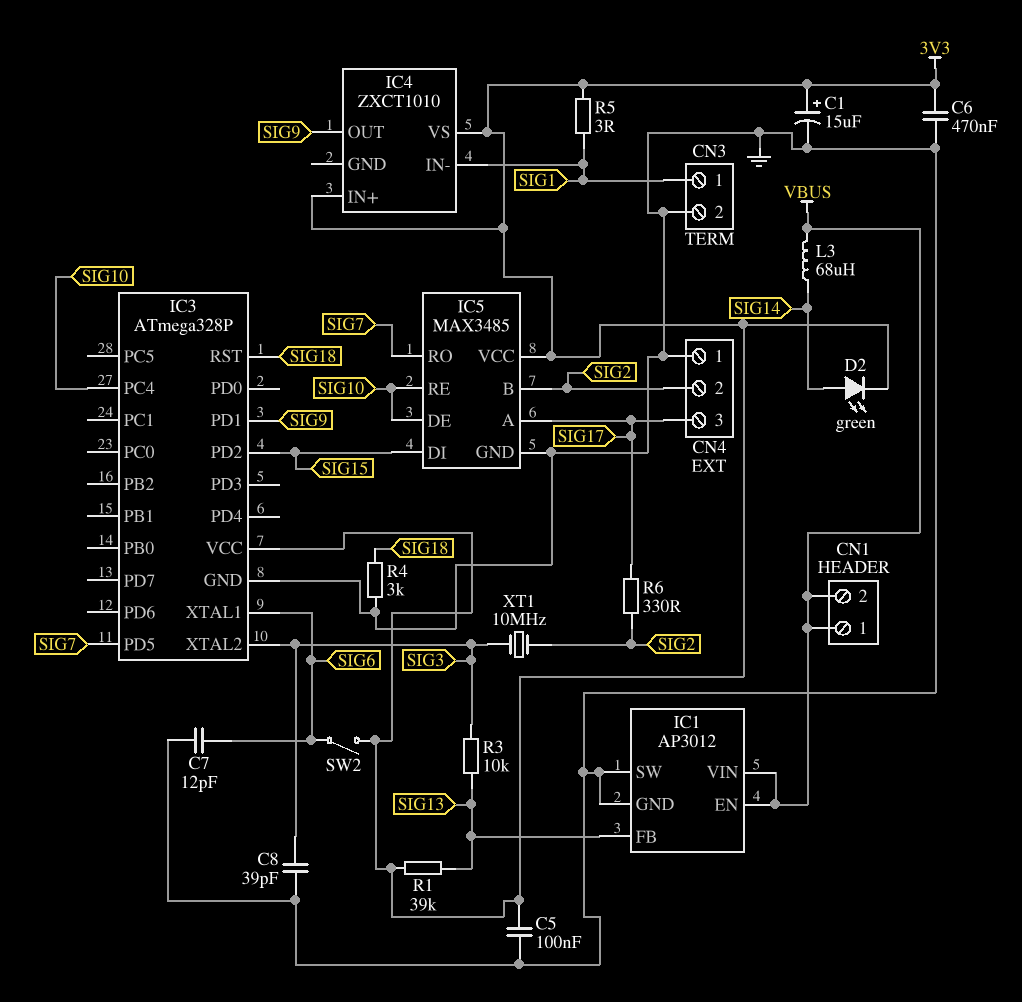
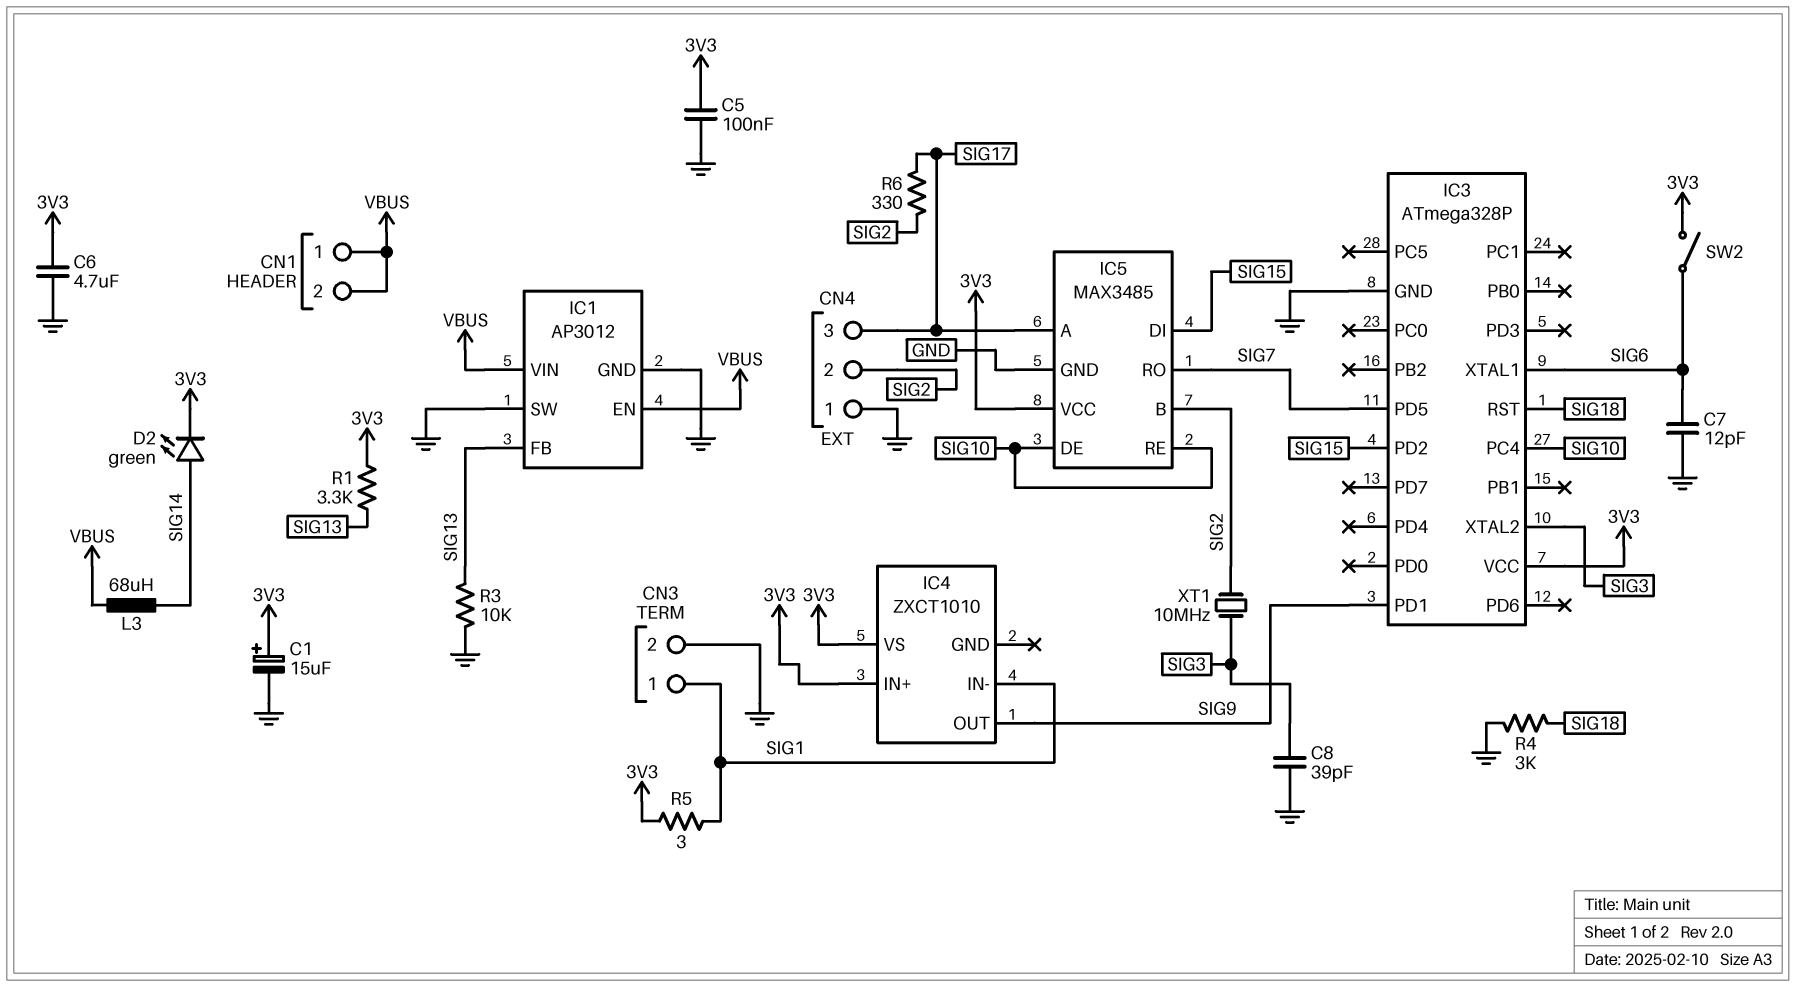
C6: 470nF (3V3, GND) -> 4.7uF (3V3, GND)
R1: 39k (3V3, SIG13) -> 3.3k (3V3, SIG13)
R3: 10k (SIG3, SIG13) -> 10k (GND, SIG13)

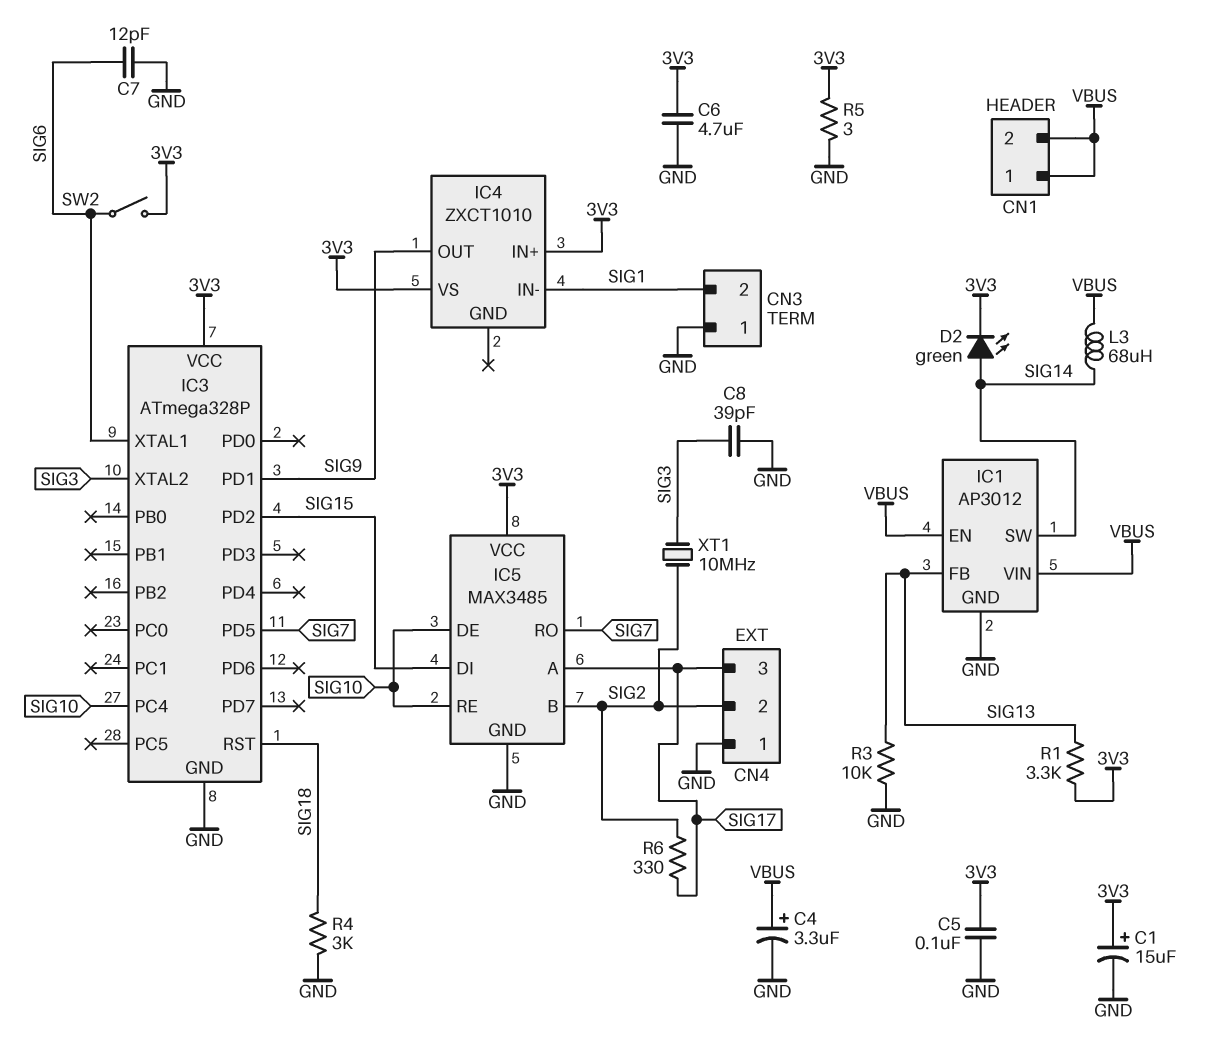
C4: none -> 3.3uF (plus VBUS, minus GND)
CN3 pin 1: SIG1 -> GND
CN3 pin 2: GND -> SIG1
IC1 pin SW: GND -> SIG14
R5: 3 (3V3, SIG1) -> 3 (3V3, GND)

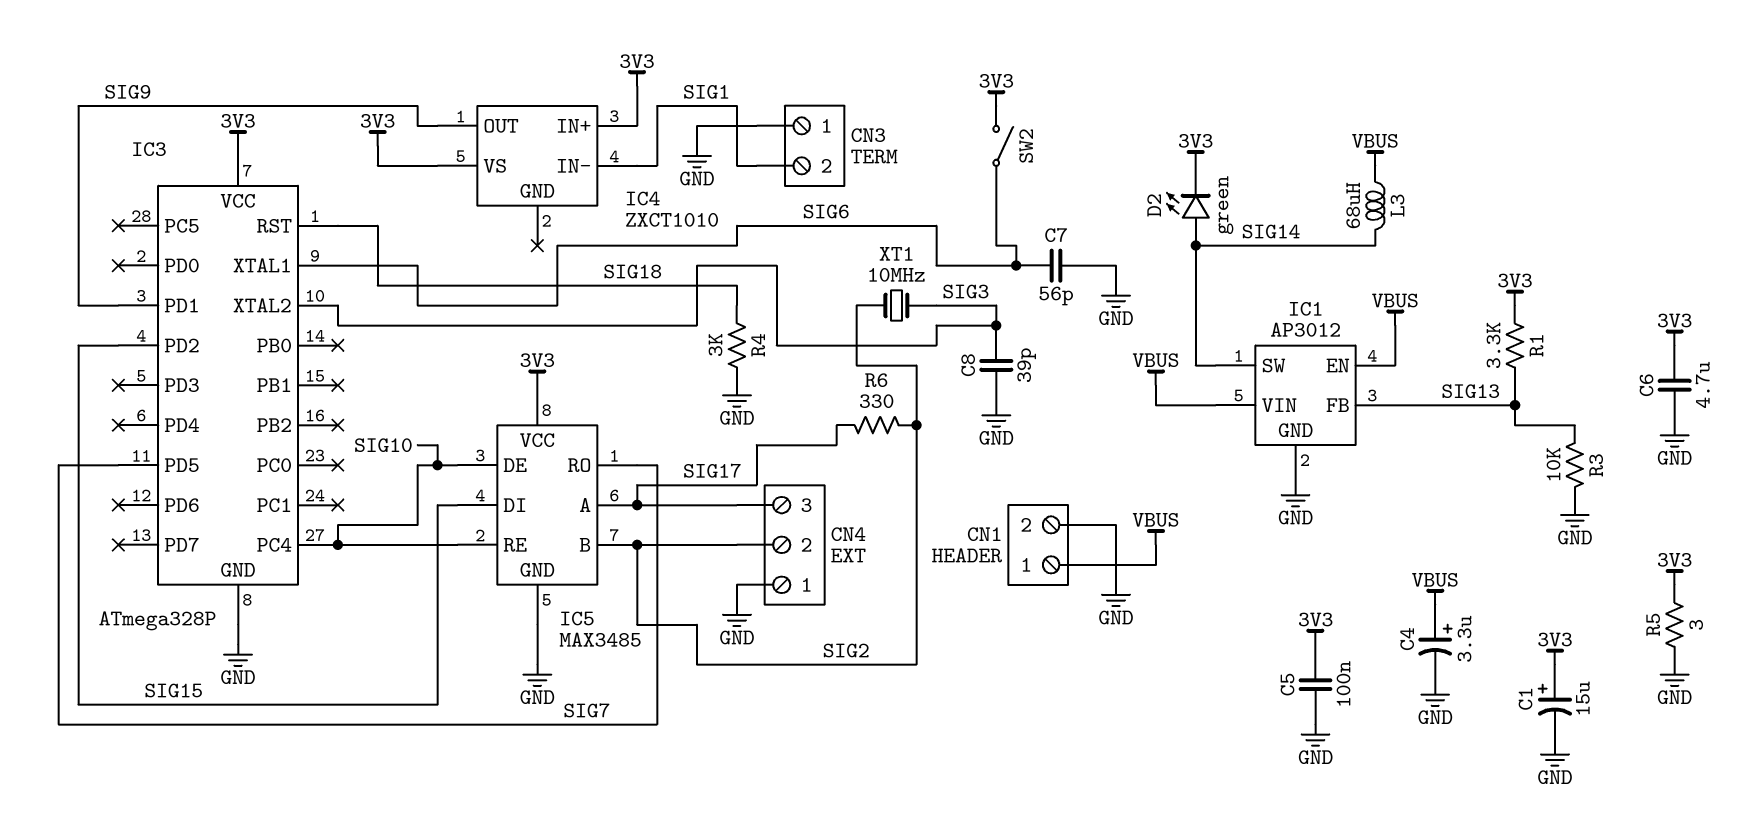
C7: 12pF (GND, SIG6) -> 56pF (GND, SIG6)
CN1 pin 2: VBUS -> GND

